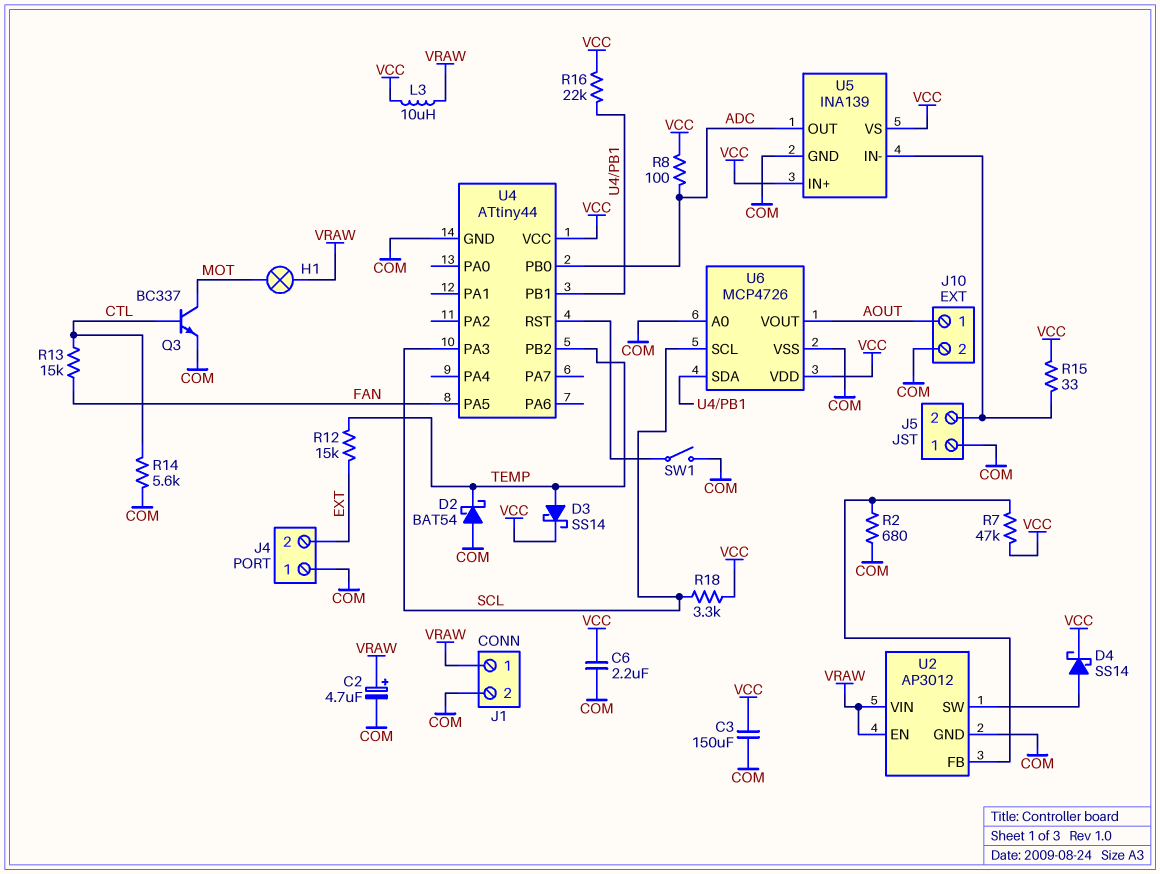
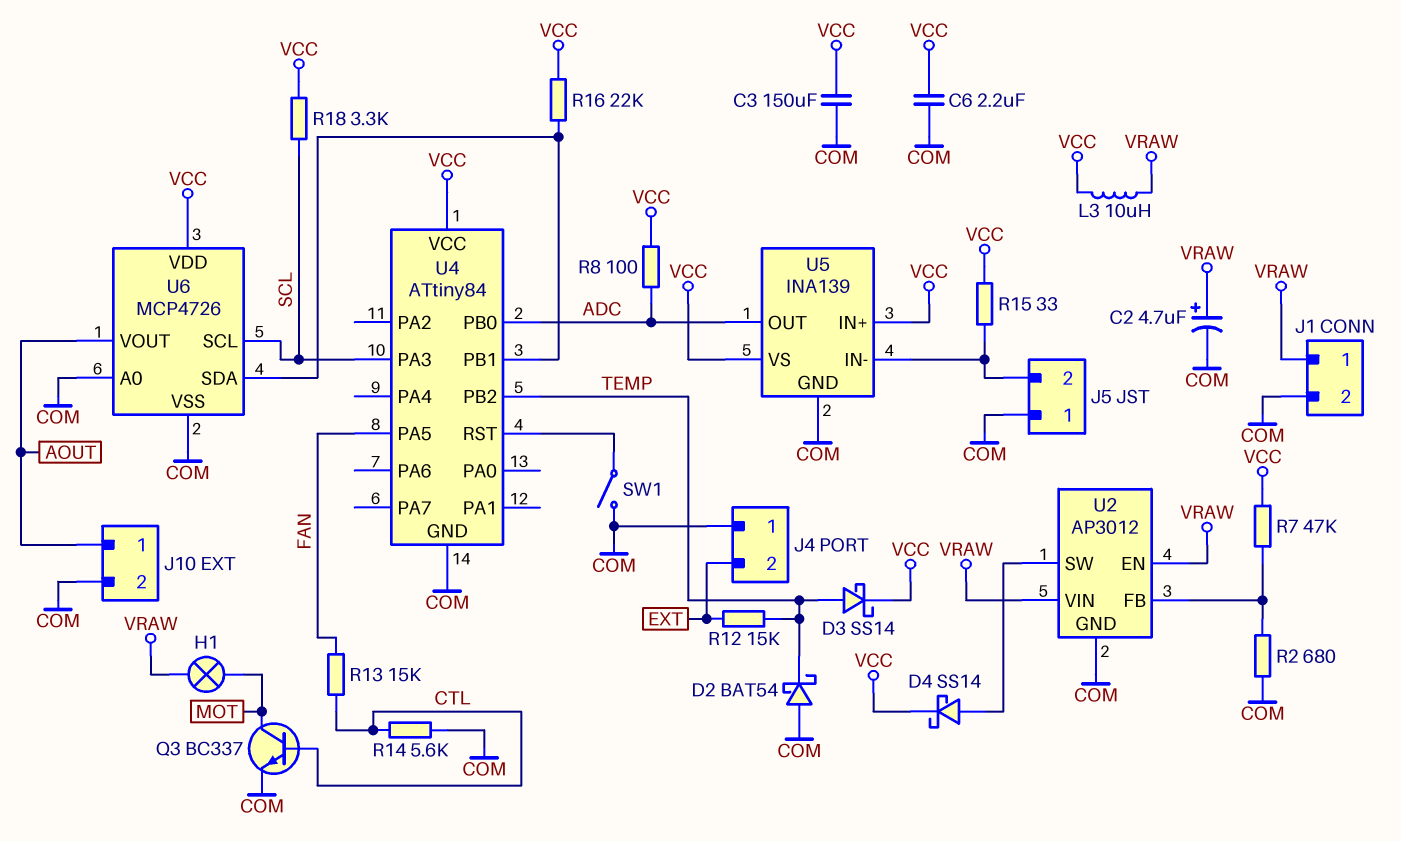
U4: ATtiny44 -> ATtiny84

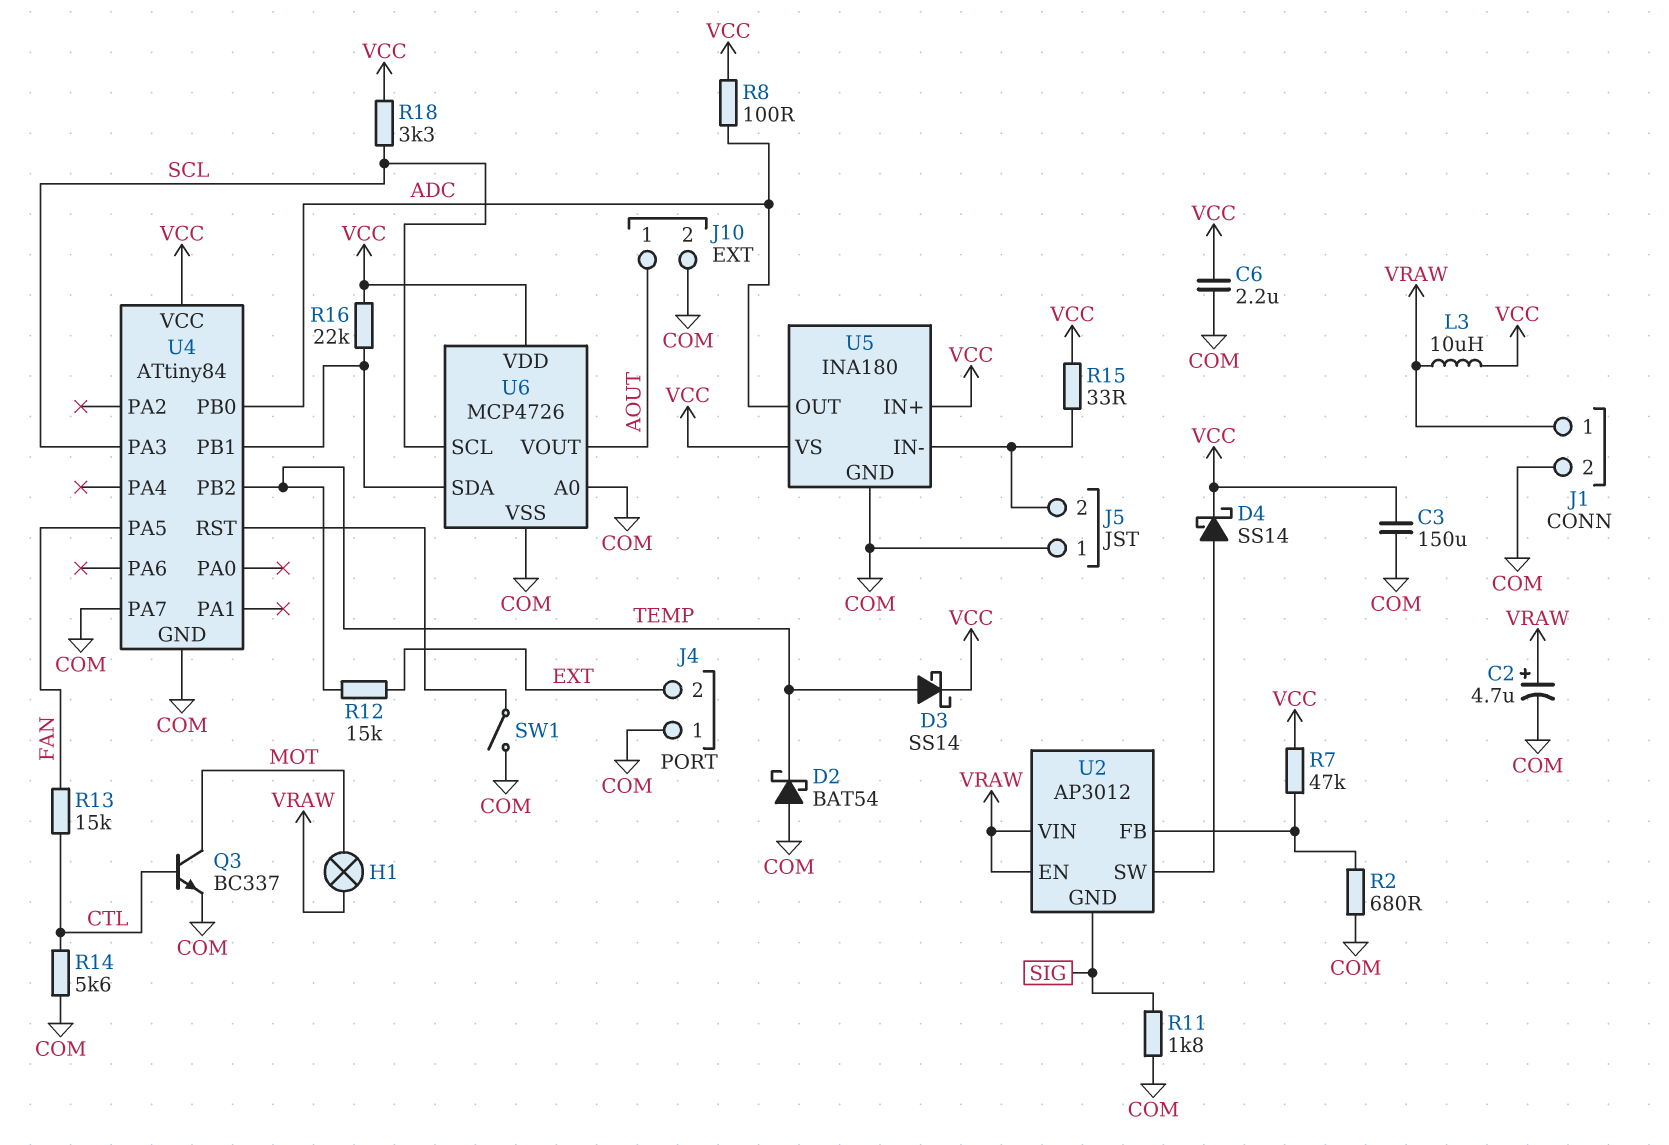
R11: none -> 1.8k (COM, SIG)
U2 pin GND: COM -> SIG
U4 pin PA7: none -> COM
U5: INA139 -> INA180

